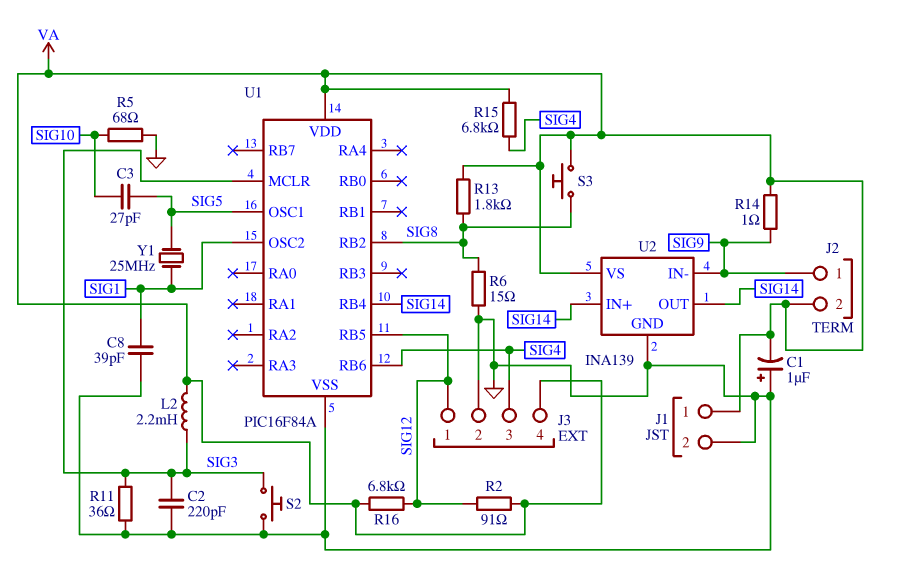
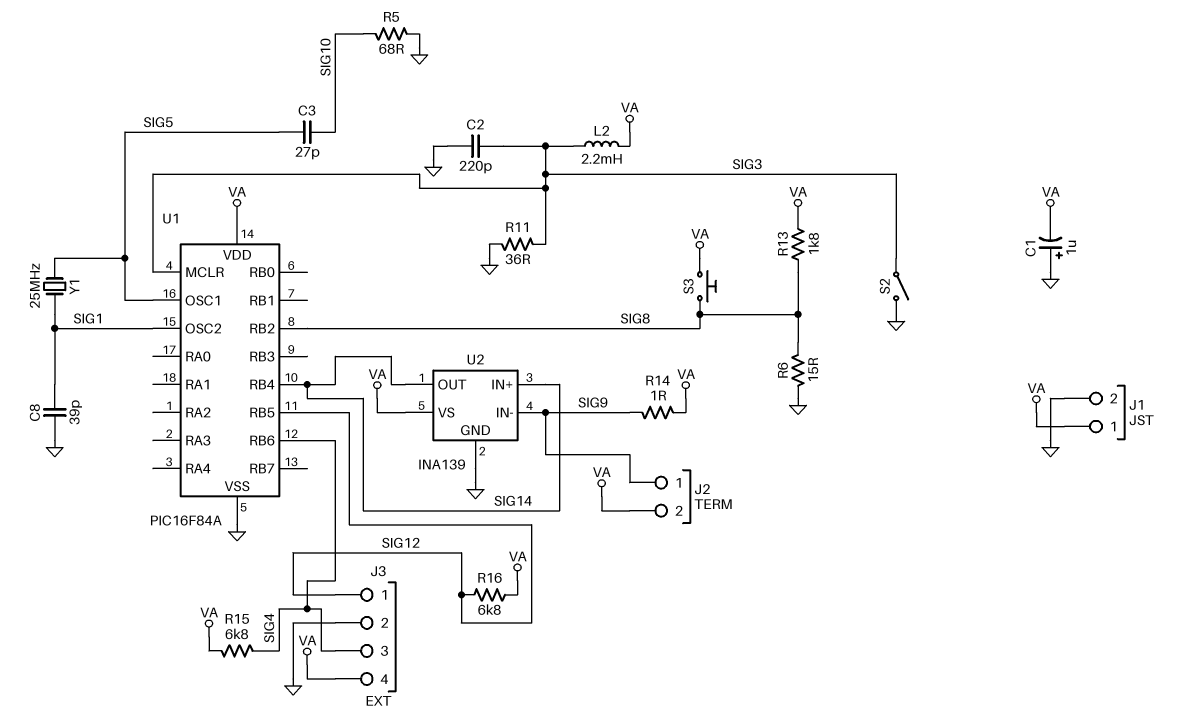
R2: 91 (SIG12, VA) -> none
S2: button (GND, SIG3) -> switch (GND, SIG3)

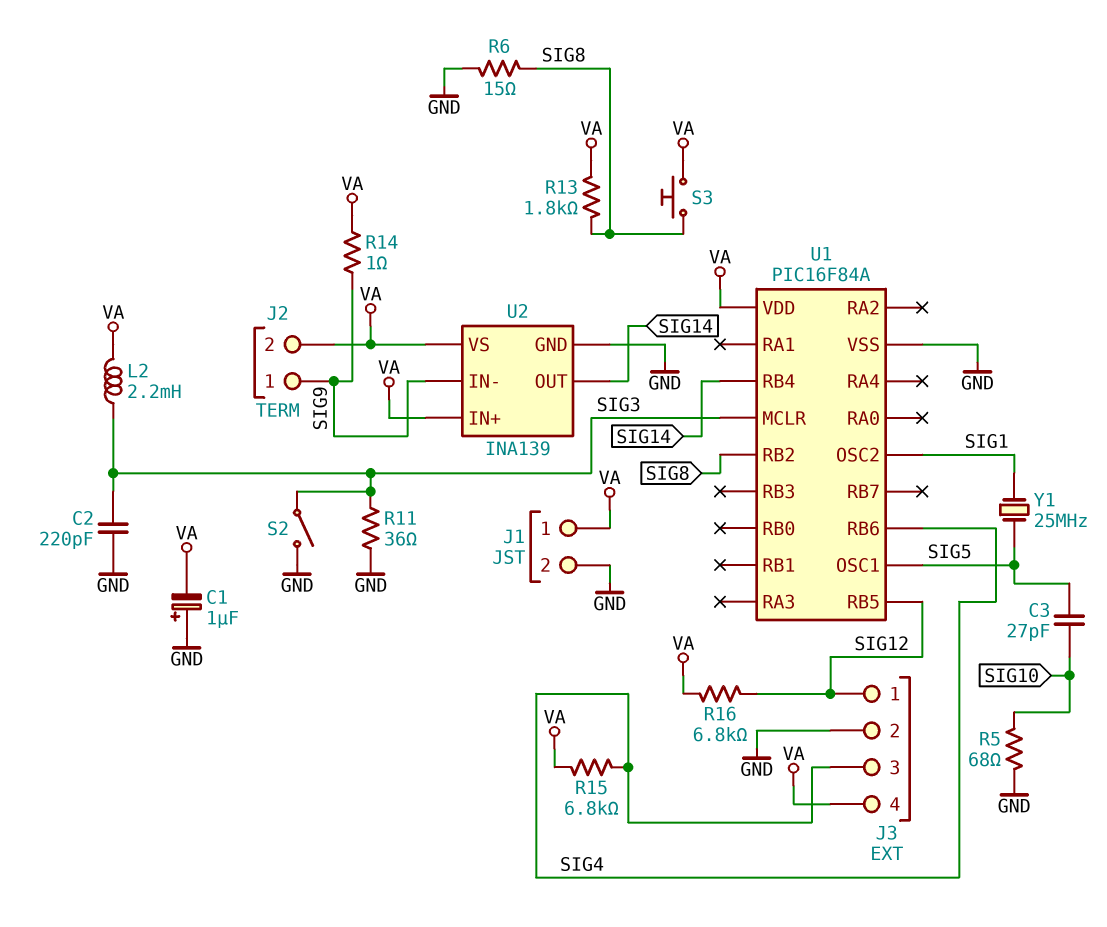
C8: 39pF (GND, SIG1) -> none
U2 pin IN+: SIG14 -> VA

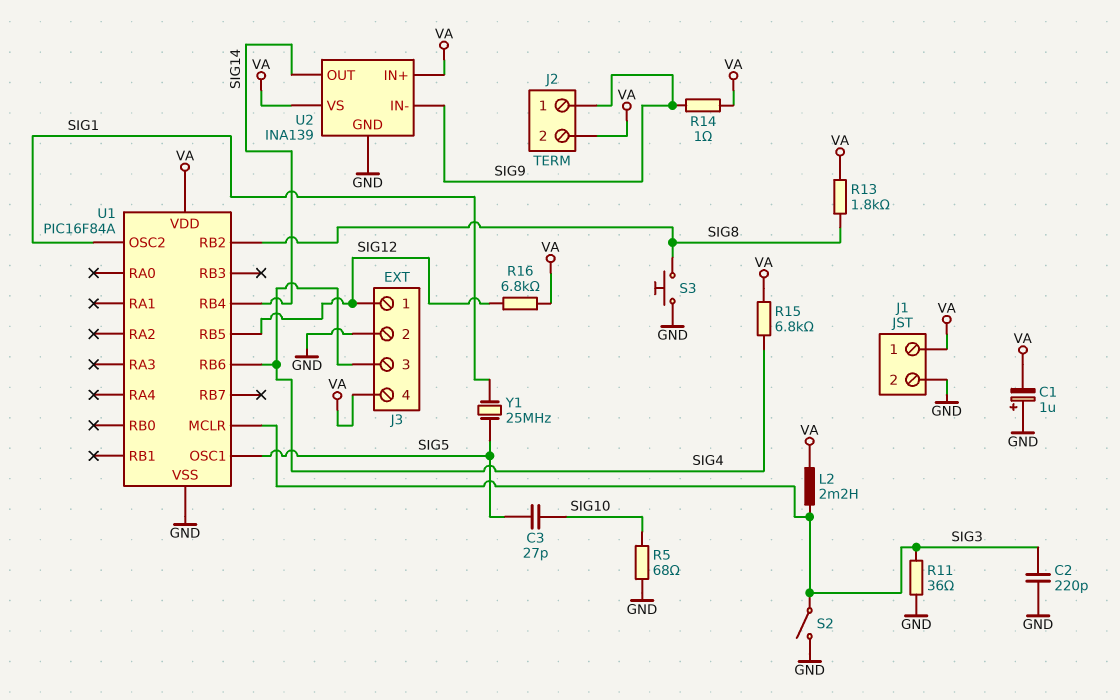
R6: 15 (GND, SIG8) -> none
S3: button (SIG8, VA) -> button (GND, SIG8)

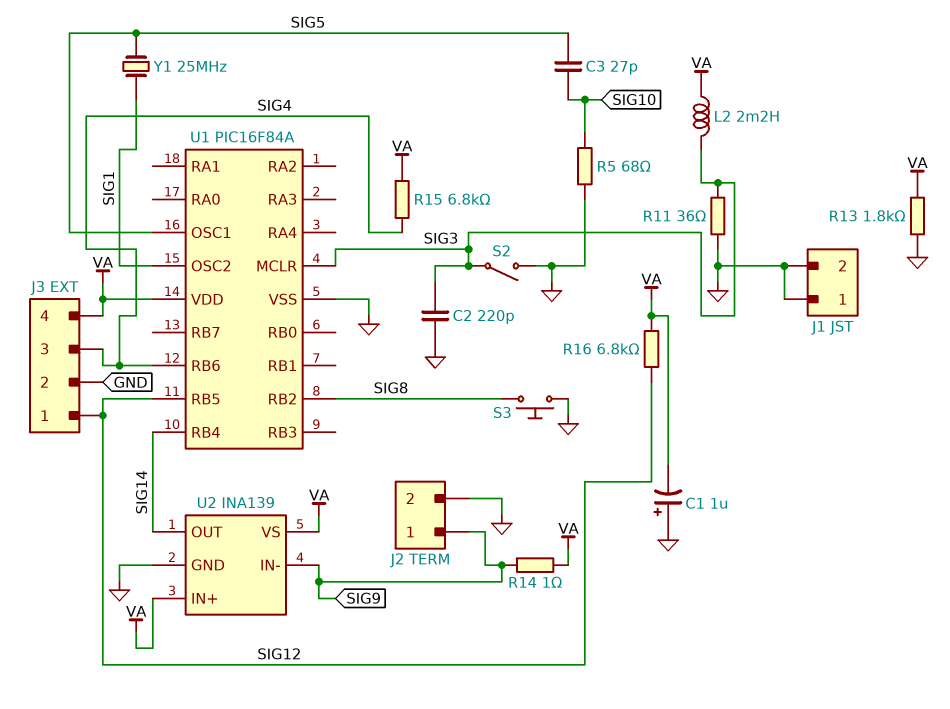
J1 pin 1: VA -> GND
J2 pin 2: VA -> GND
R13: 1.8k (SIG8, VA) -> 1.8k (GND, VA)

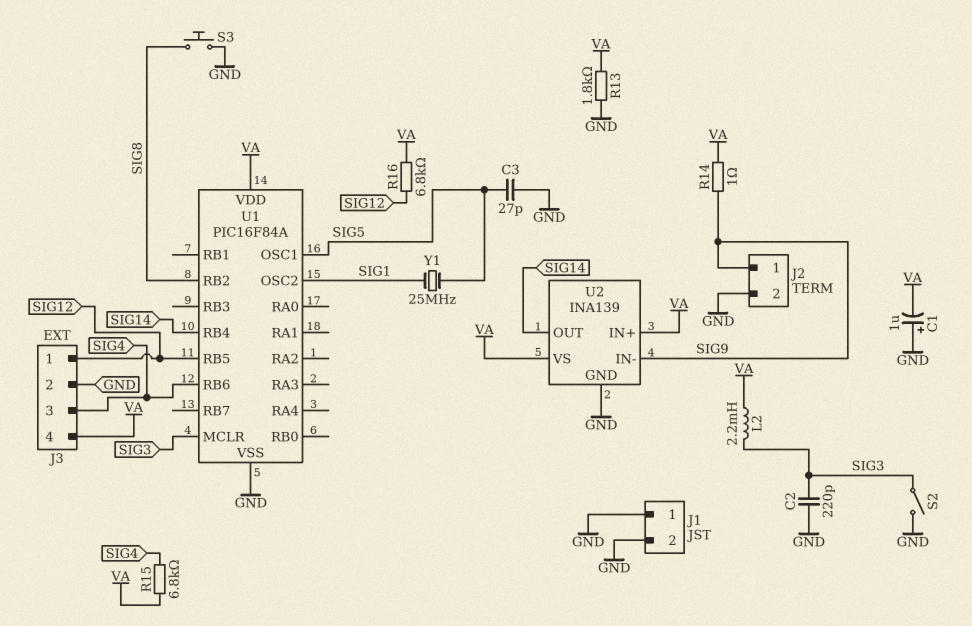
C3: 27pF (SIG5, SIG10) -> 27pF (GND, SIG5)
R5: 68 (GND, SIG10) -> none
R11: 36 (GND, SIG3) -> none

